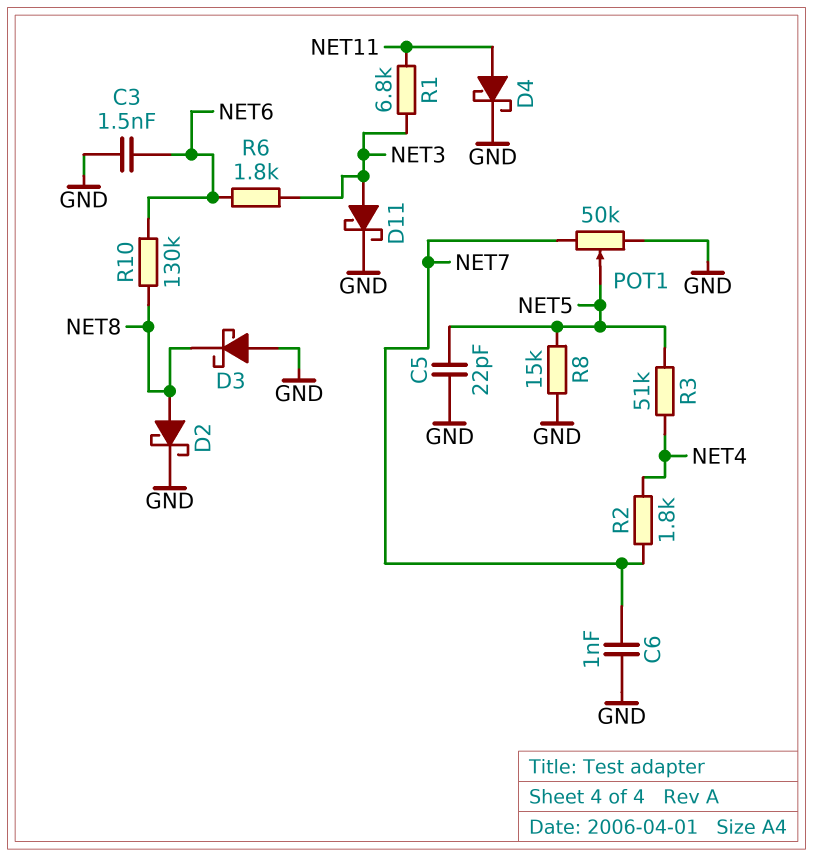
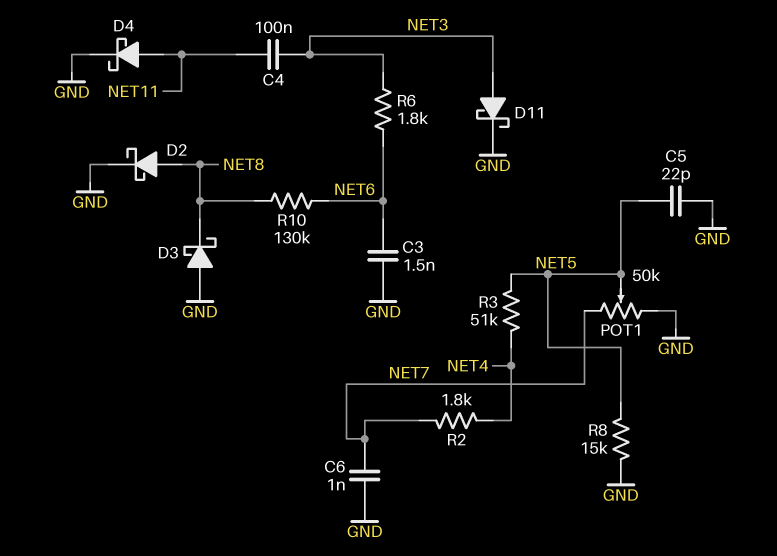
C4: none -> 100nF (NET3, NET11)
R1: 6.8k (NET3, NET11) -> none

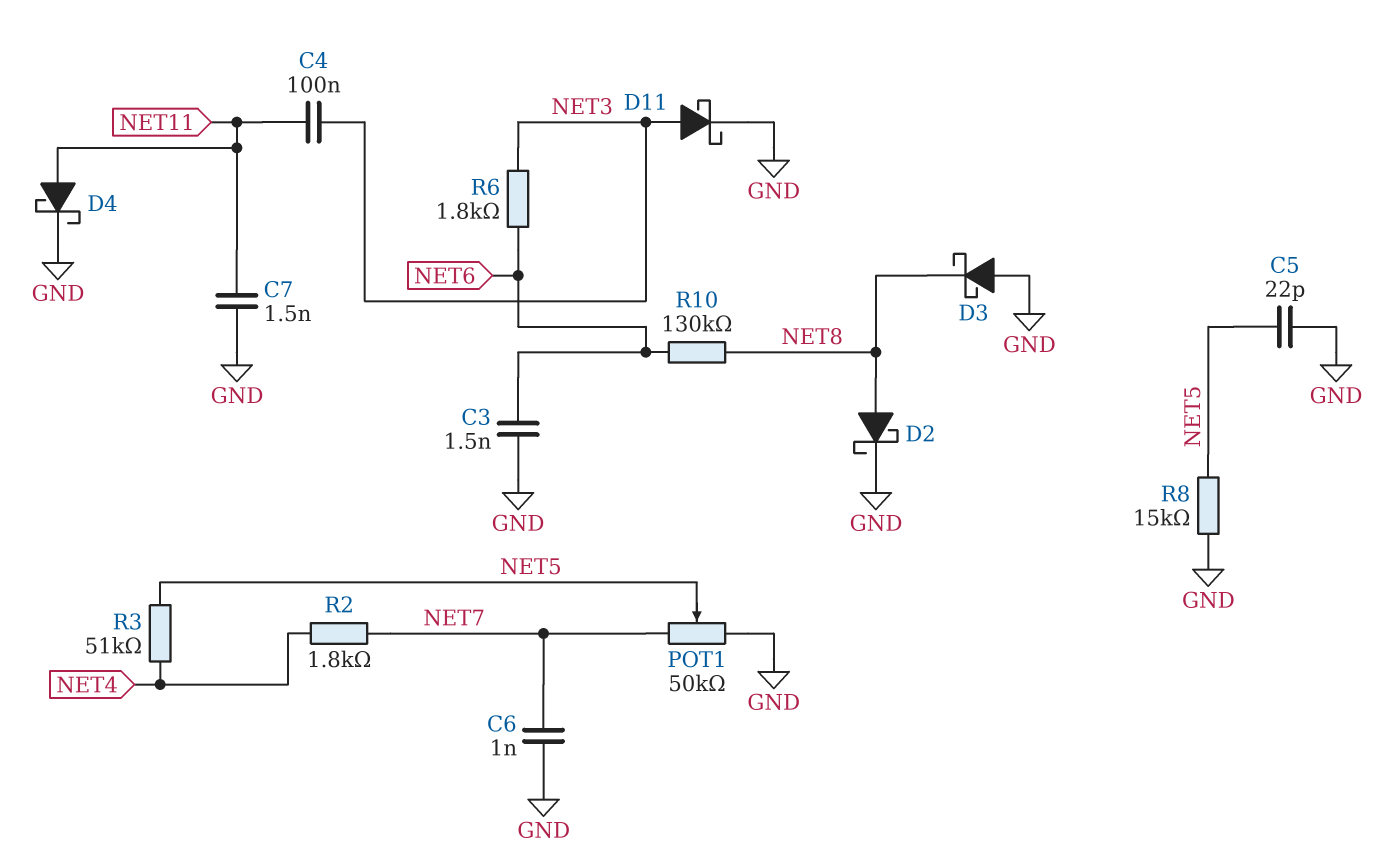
C7: none -> 1.5nF (GND, NET11)

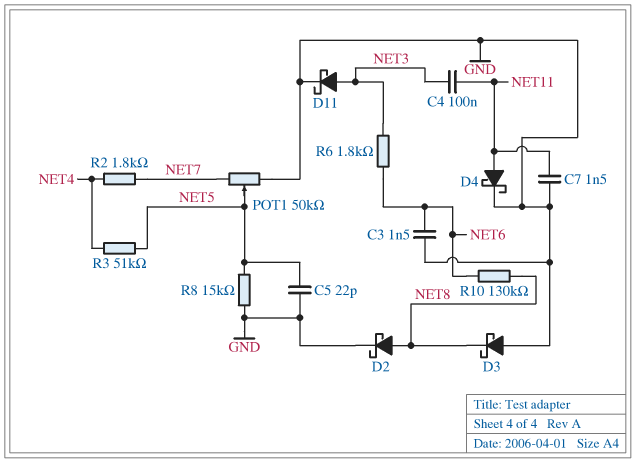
C6: 1nF (GND, NET7) -> none

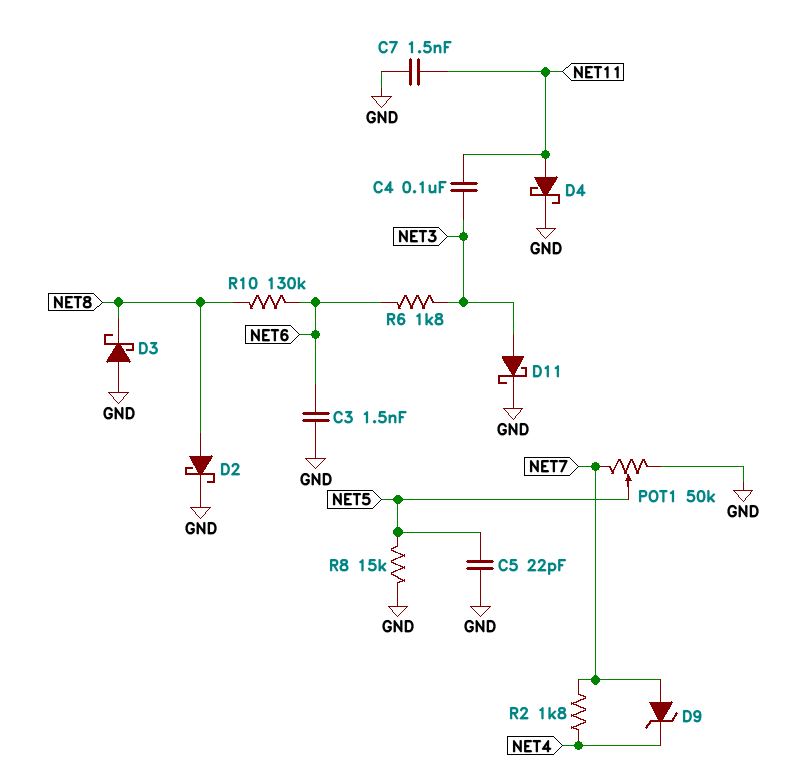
D9: none -> zener (A NET7, K NET4)
R3: 51k (NET4, NET5) -> none

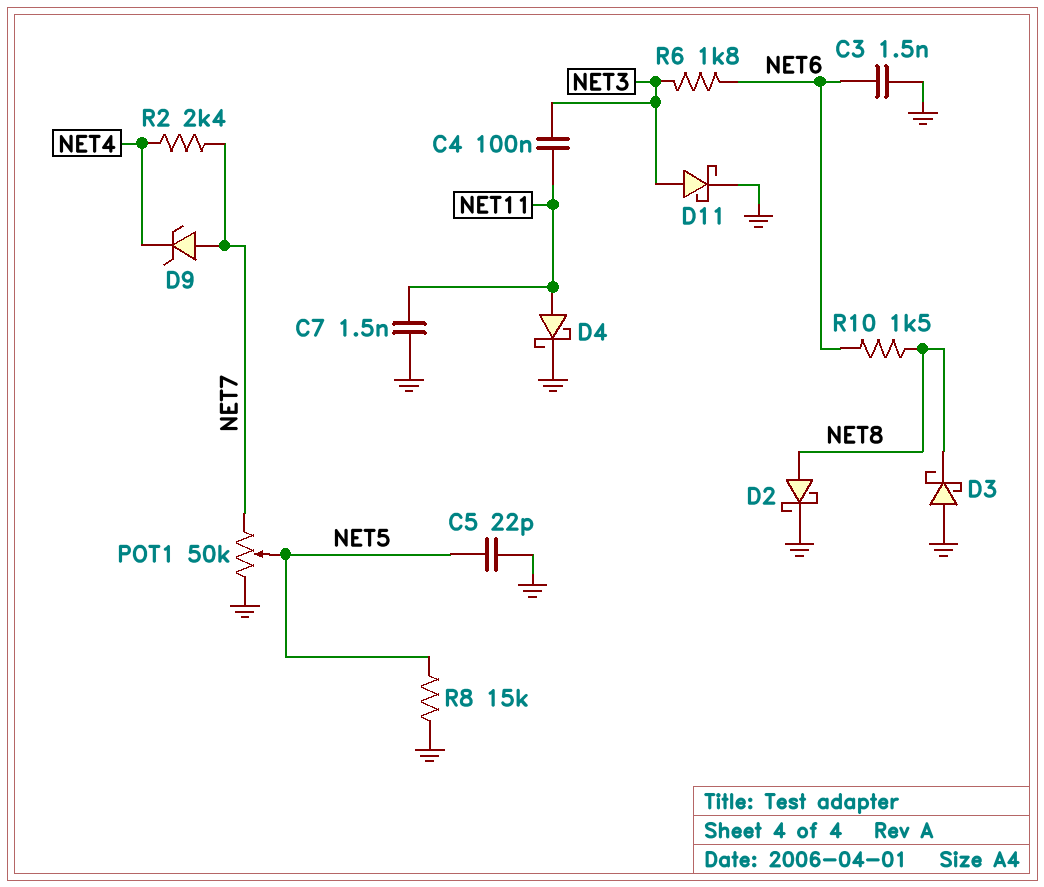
R2: 1.8k (NET4, NET7) -> 2.4k (NET4, NET7)
R10: 130k (NET6, NET8) -> 1.5k (NET6, NET8)

